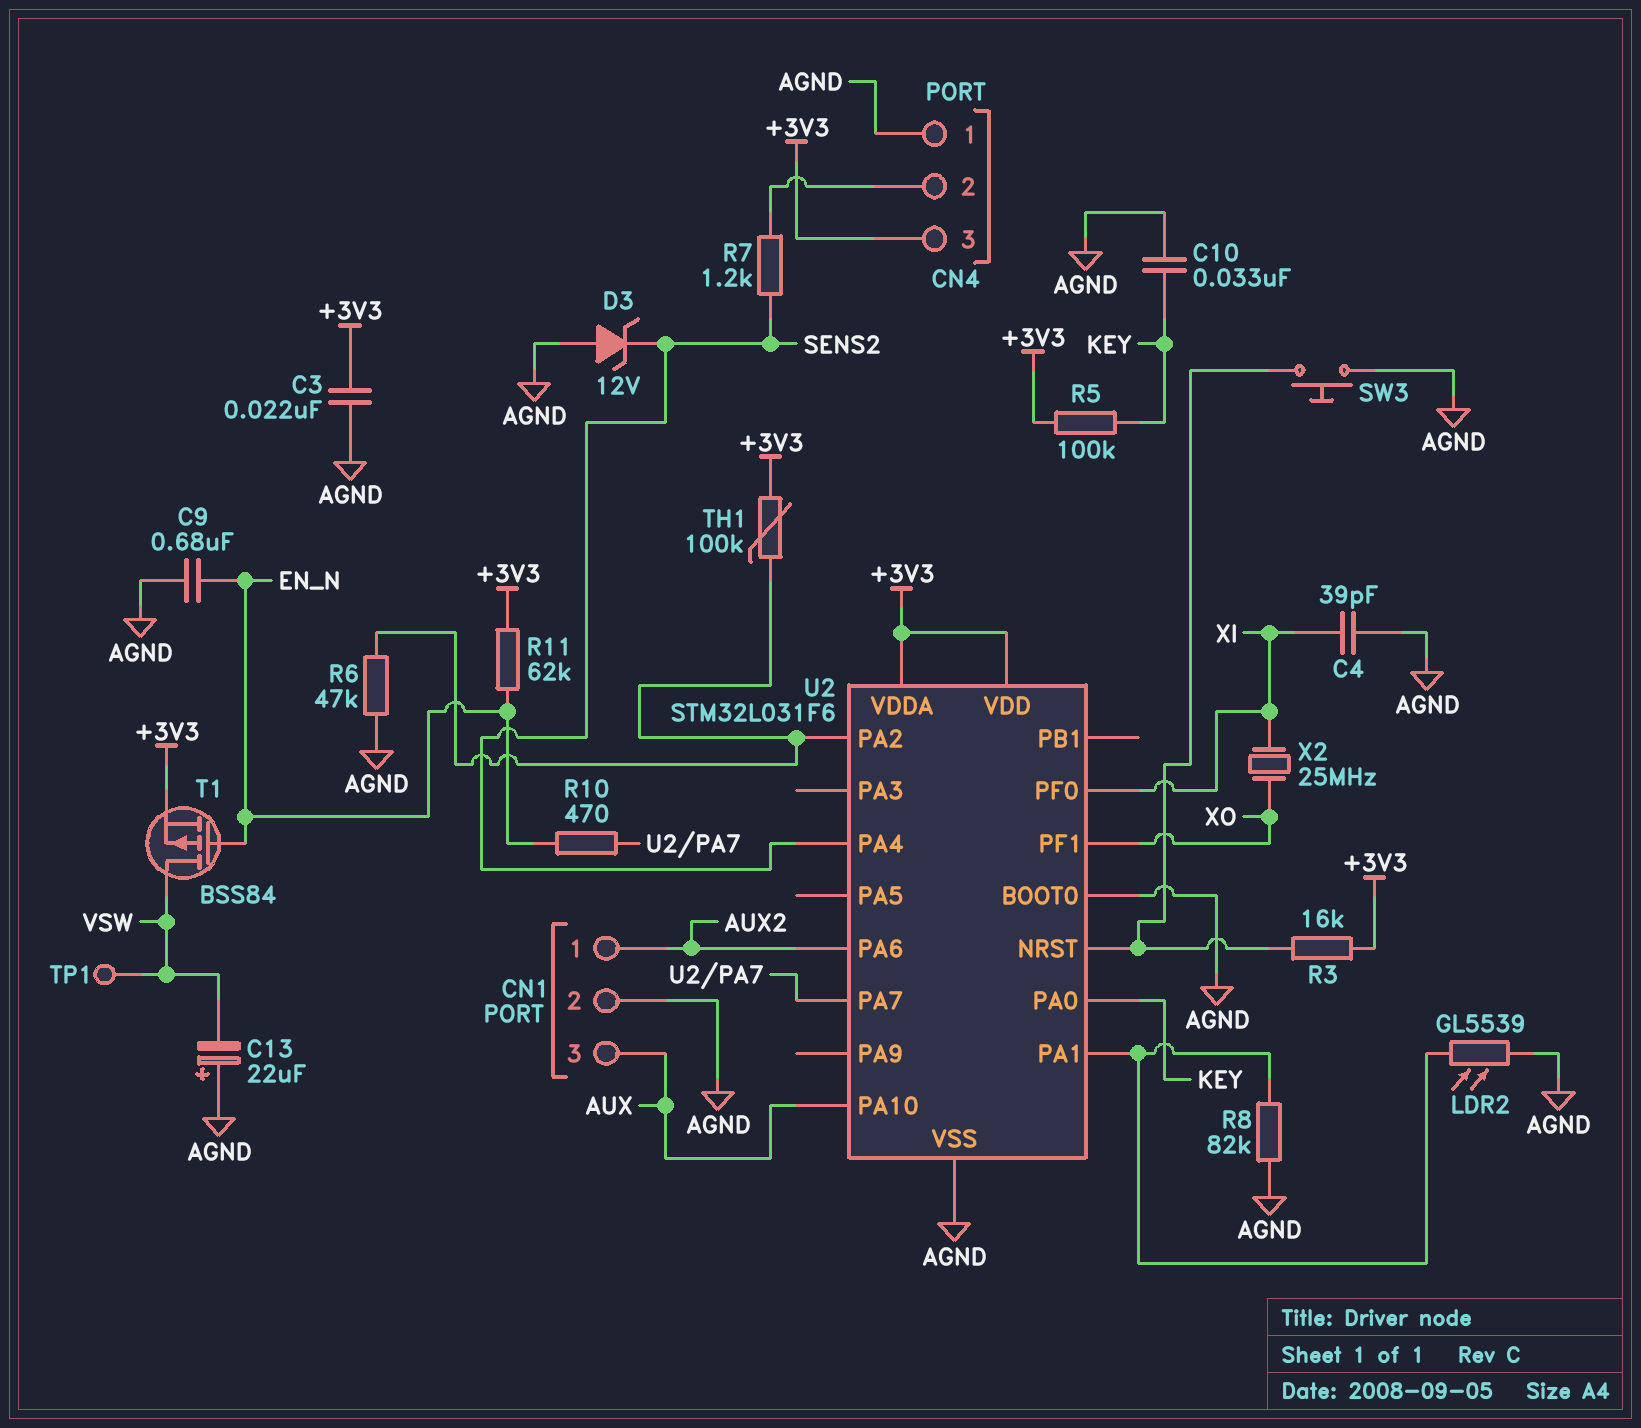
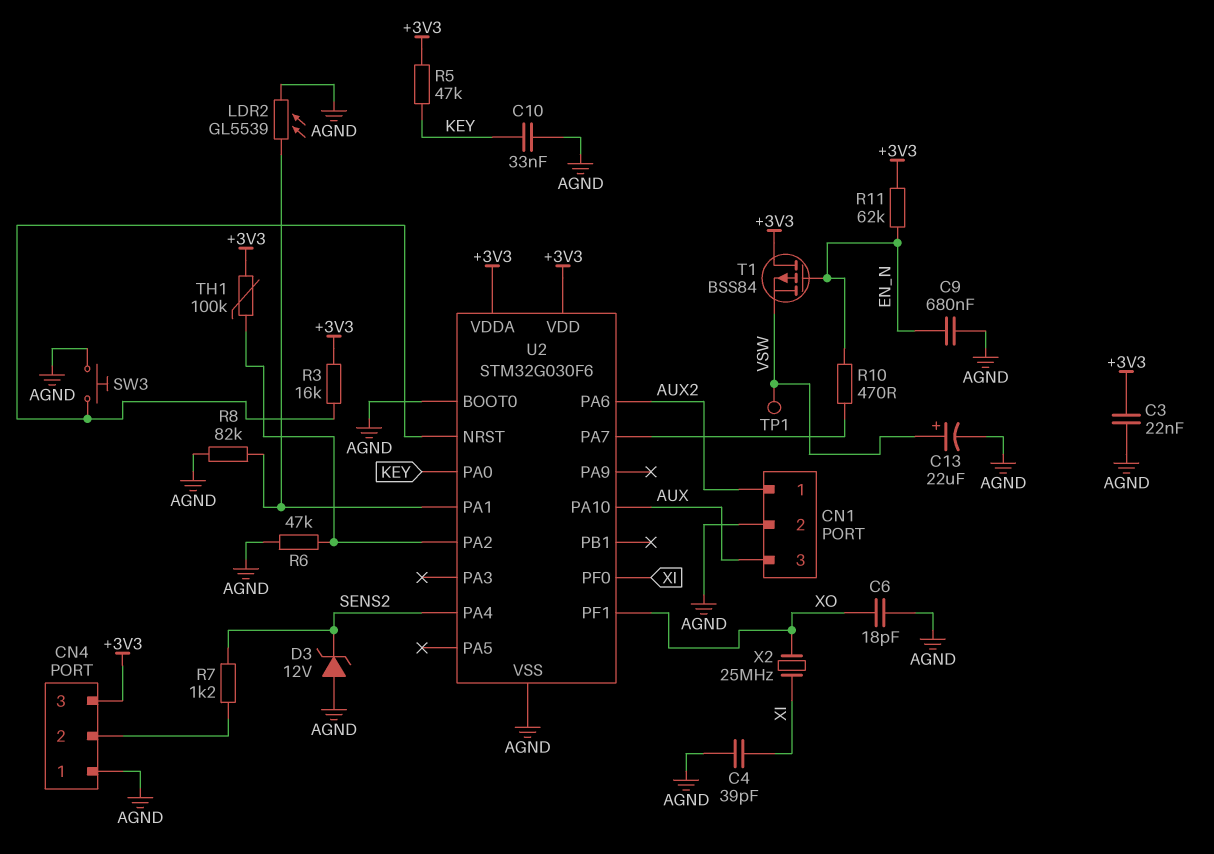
C6: none -> 18pF (AGND, XO)
C13: 22uF (plus AGND, minus VSW) -> 22uF (plus VSW, minus AGND)
R5: 100k (+3V3, KEY) -> 47k (+3V3, KEY)
T1: PMOS BSS84 (G EN_N, D VSW, S +3V3) -> PMOS BSS84 (G EN_N, D +3V3, S VSW)
U2: STM32L031F6 -> STM32G030F6

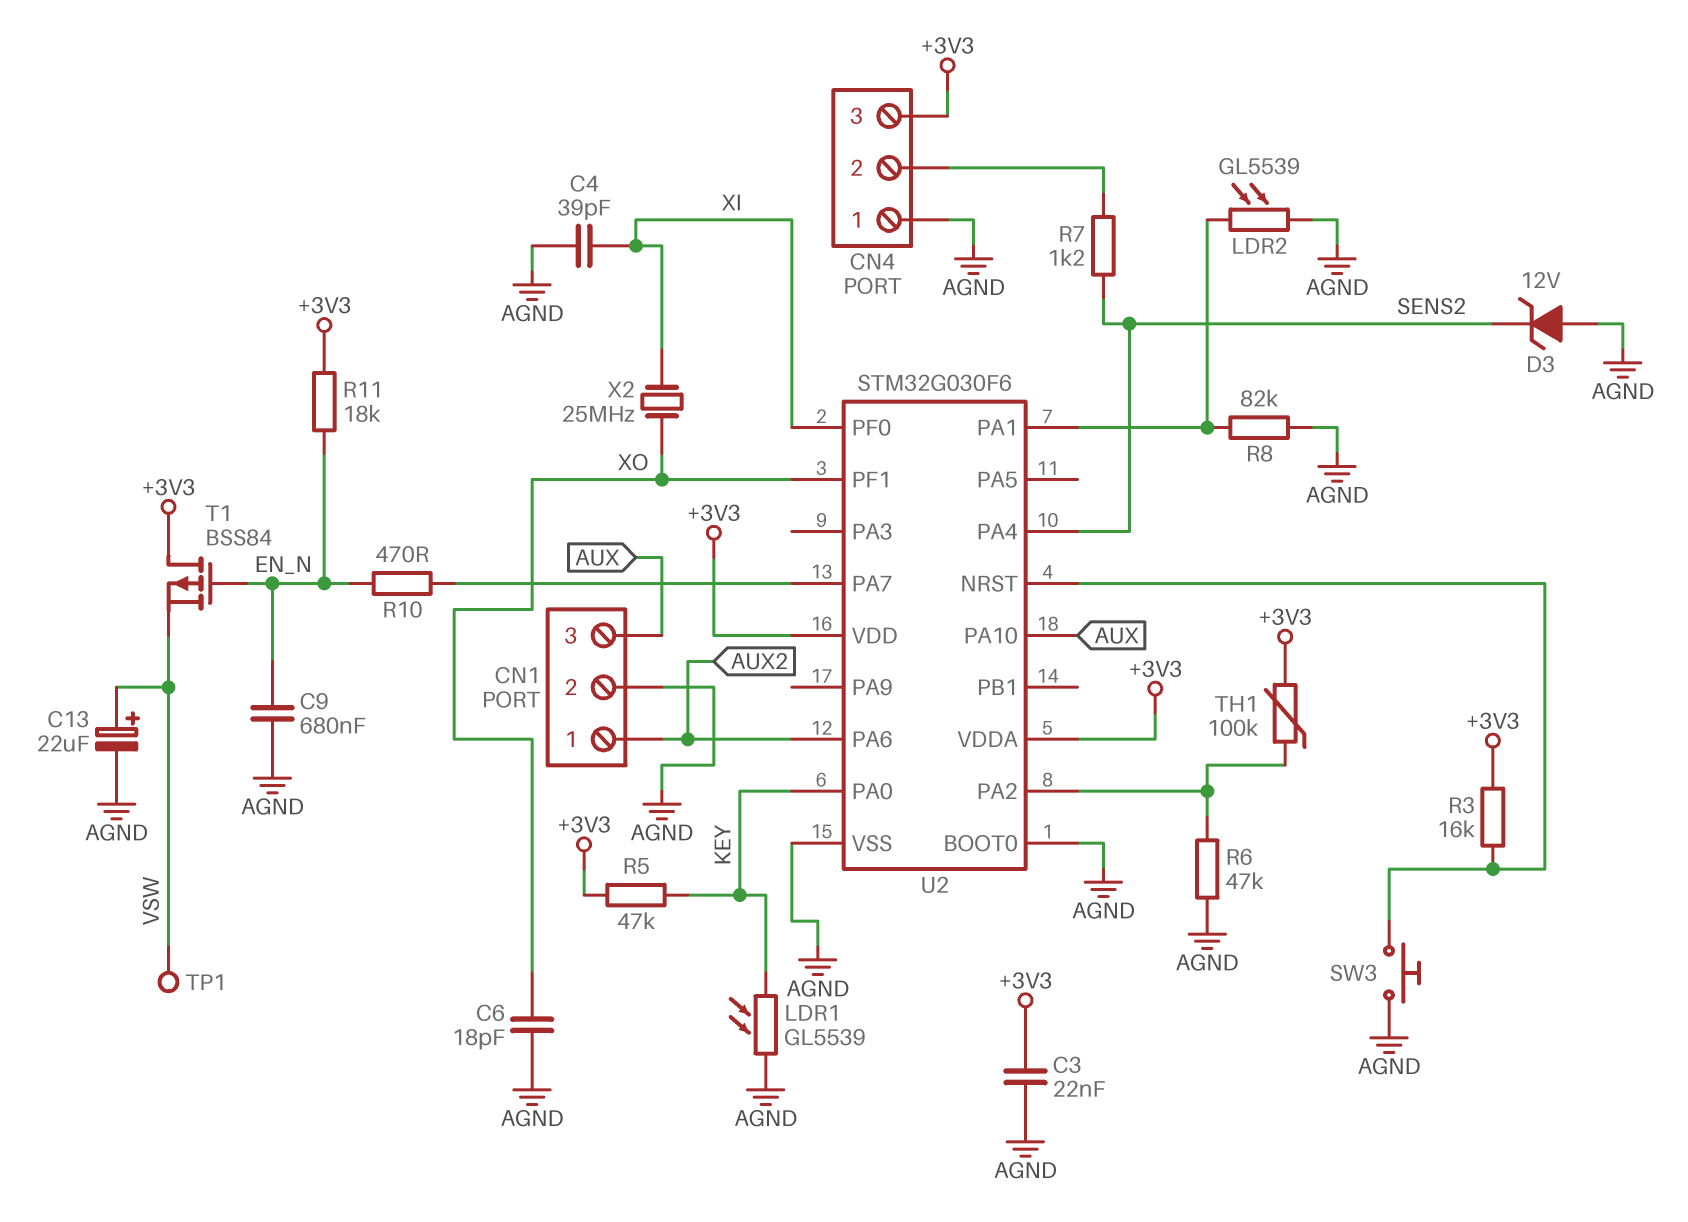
C10: 33nF (AGND, KEY) -> none
LDR1: none -> GL5539 (AGND, KEY)
R11: 62k (+3V3, EN_N) -> 18k (+3V3, EN_N)

